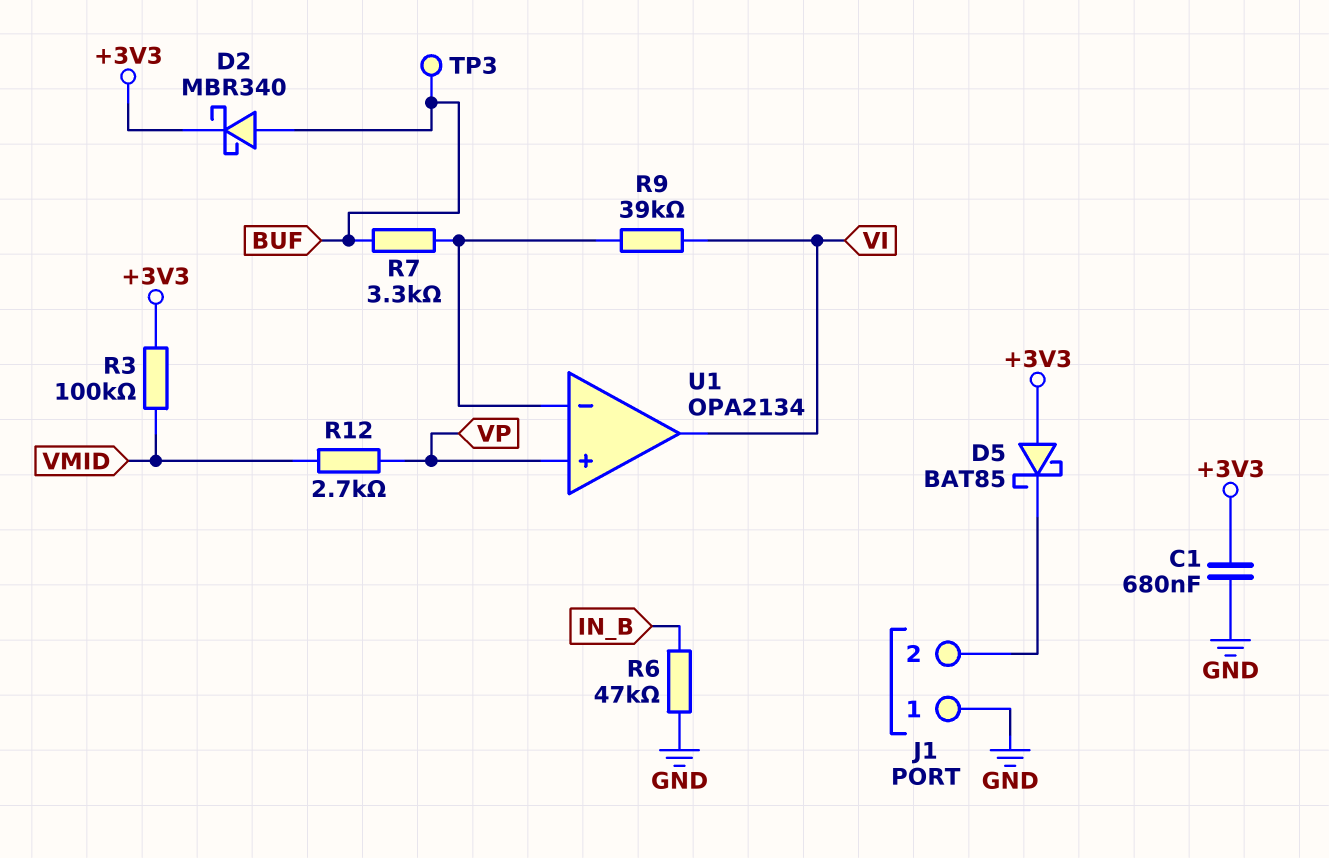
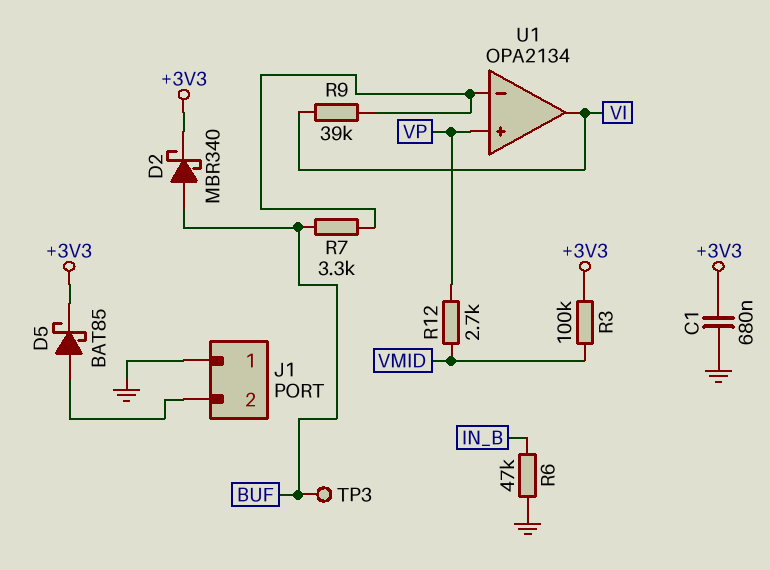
D5: schottky BAT85 (A +3V3, K J1/2) -> schottky BAT85 (A J1/2, K +3V3)

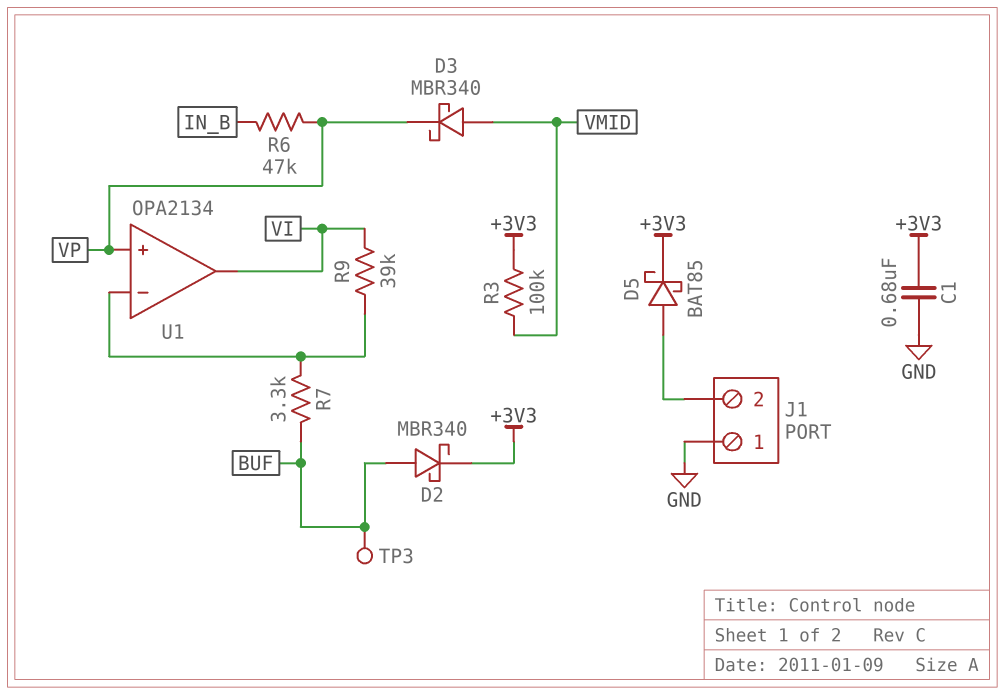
D3: none -> schottky MBR340 (A VMID, K VP)
R6: 47k (GND, IN_B) -> 47k (IN_B, VP)
R12: 2.7k (VMID, VP) -> none

